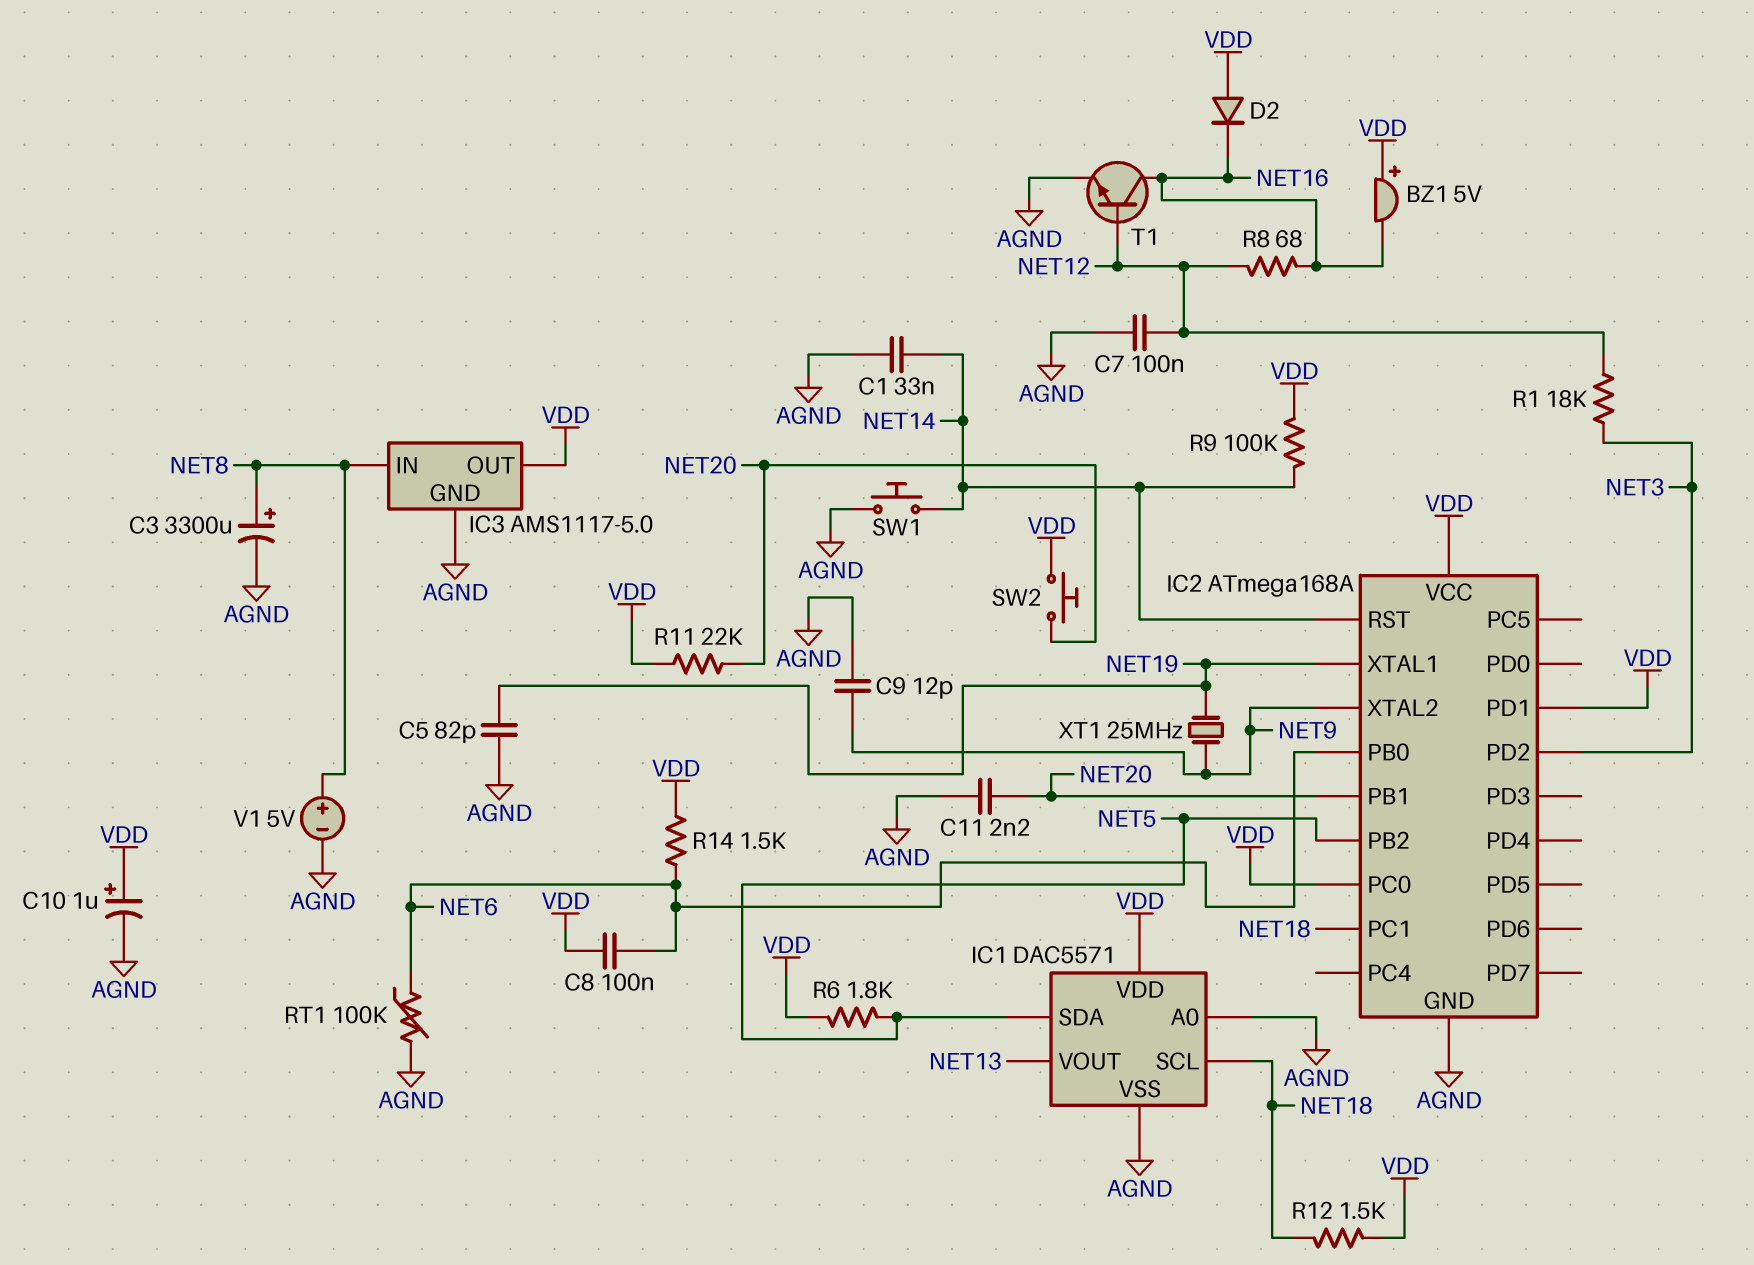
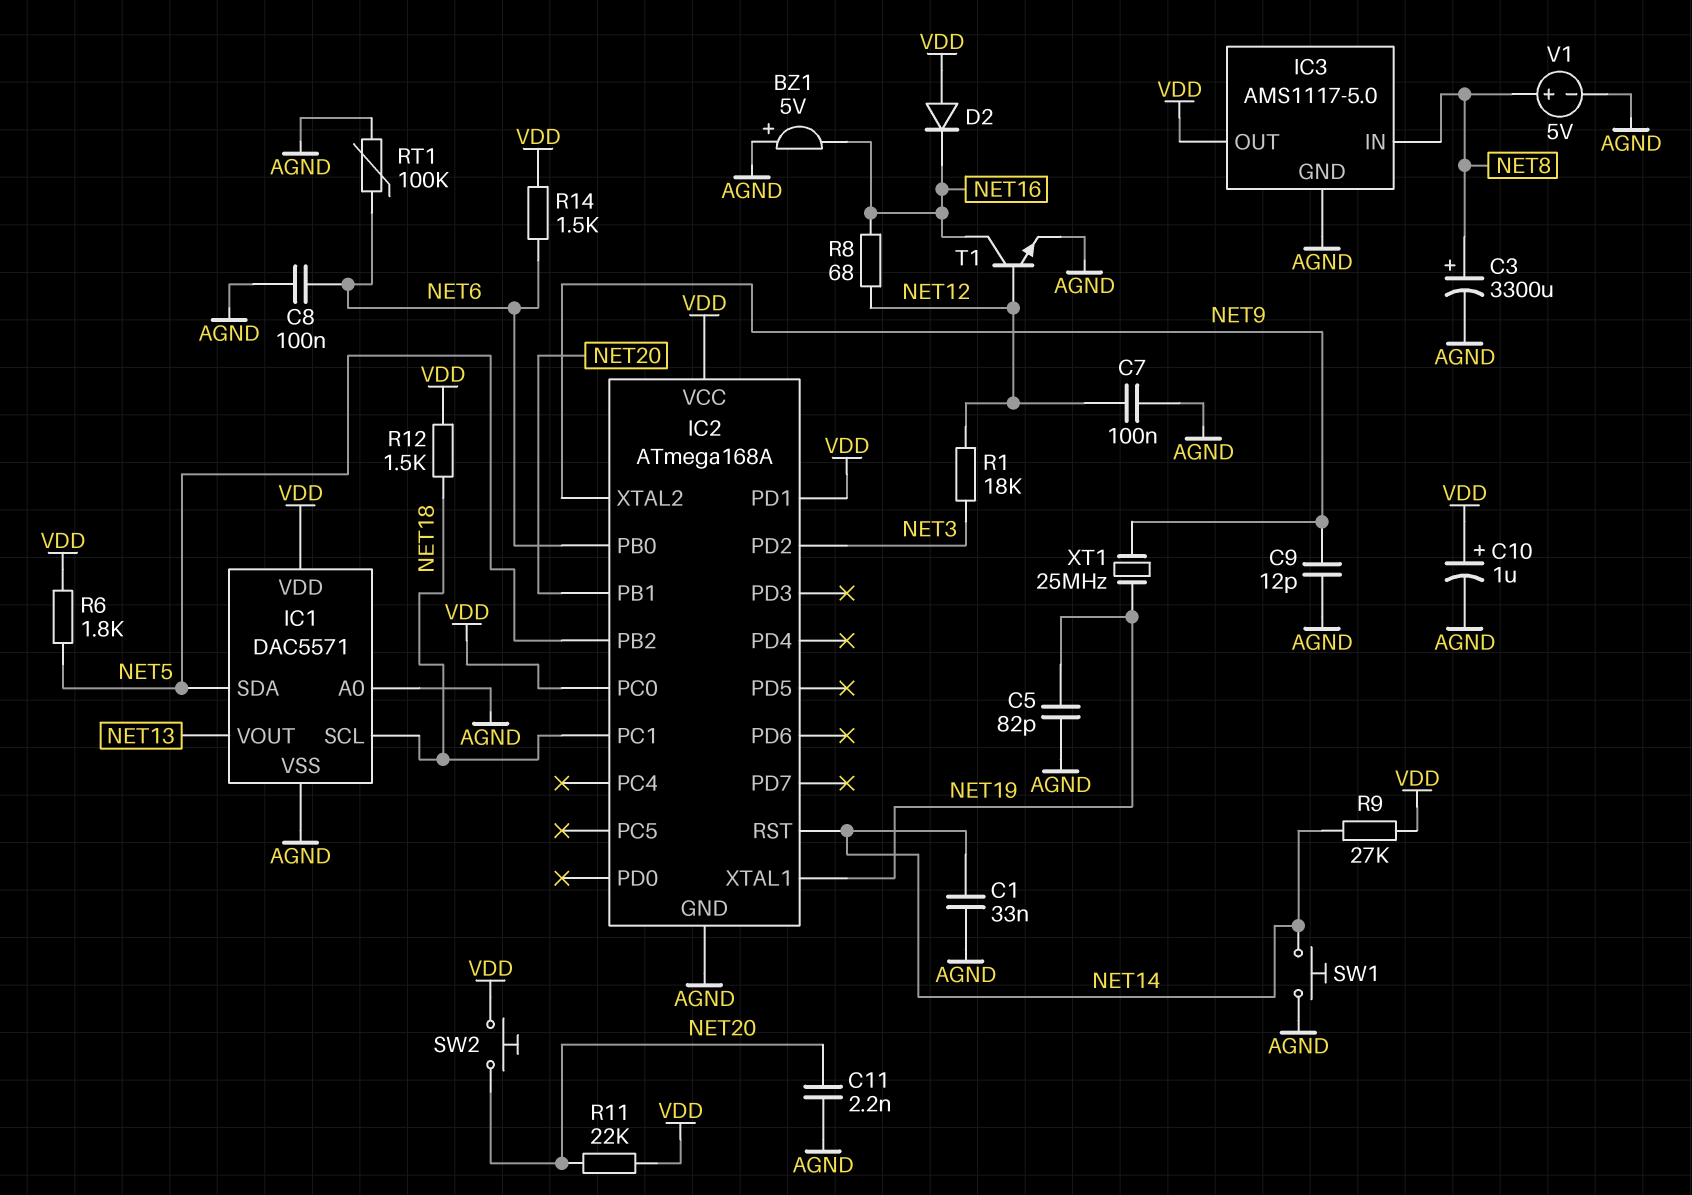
BZ1: buzzer 5V (plus VDD, minus NET16) -> buzzer 5V (plus AGND, minus NET16)
C8: 100nF (NET6, VDD) -> 100nF (AGND, NET6)
R9: 100k (NET14, VDD) -> 27k (NET14, VDD)

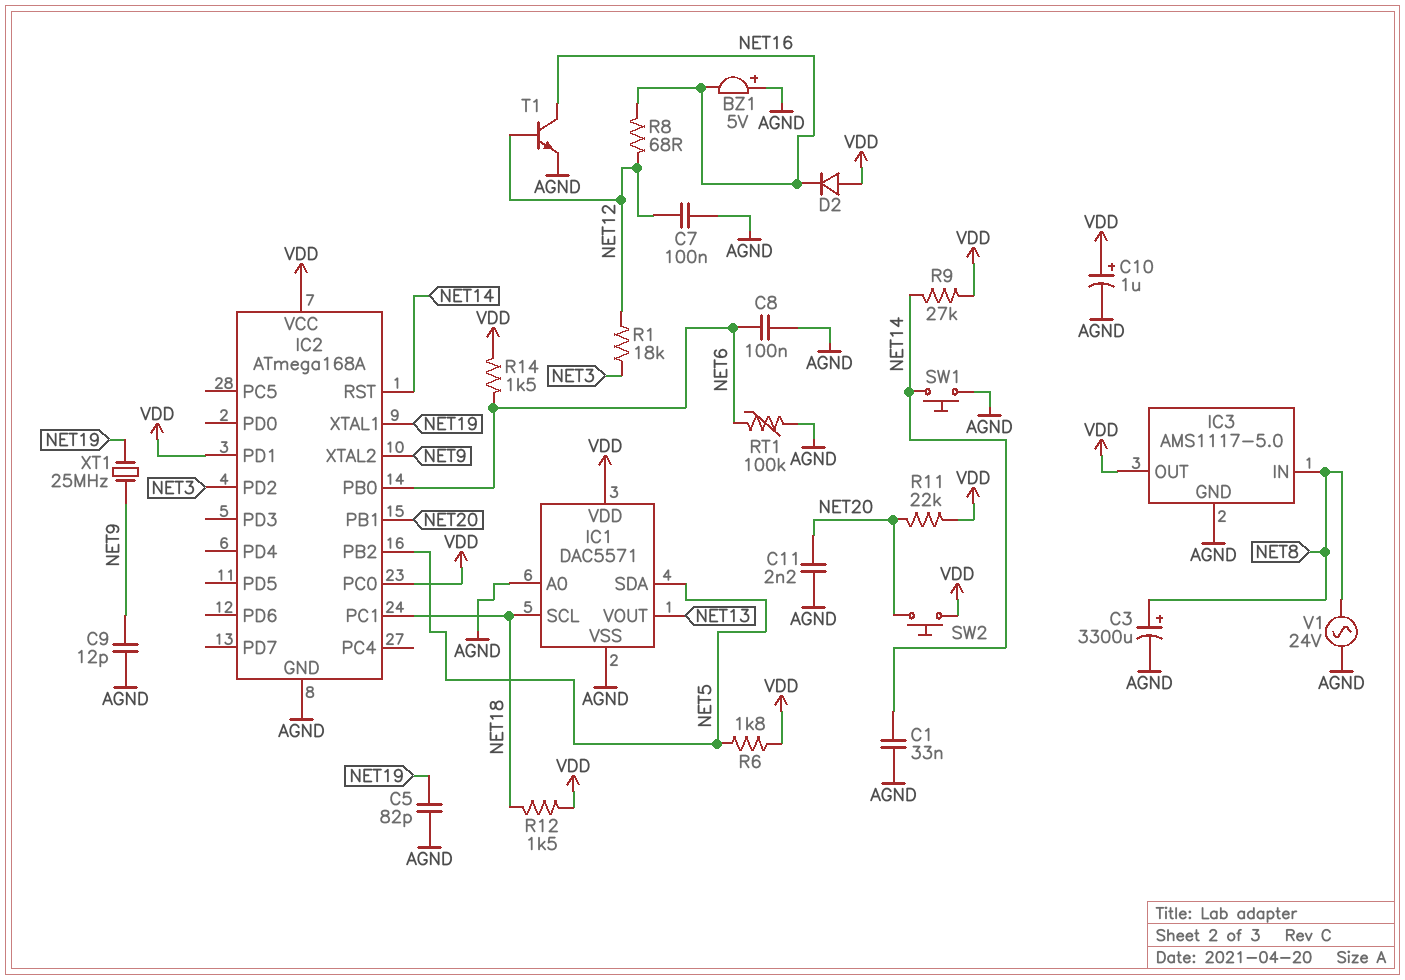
V1: 5V (plus NET8, minus AGND) -> AC 24V (AGND, NET8)

